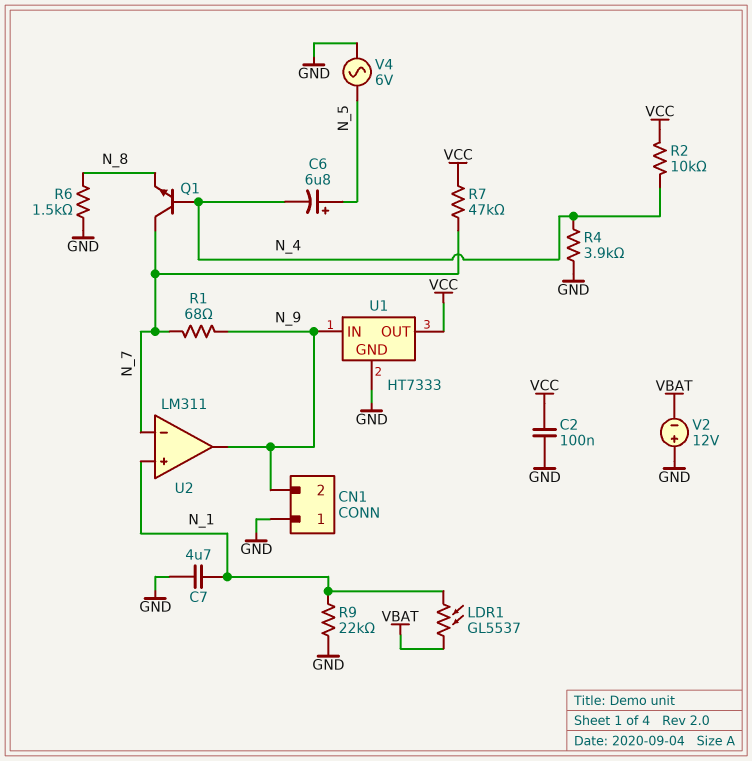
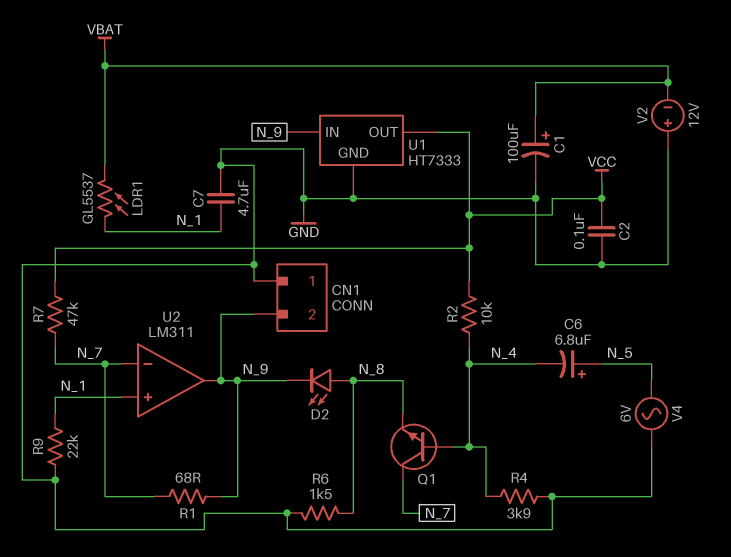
C1: none -> 100uF (plus VBAT, minus GND)
D2: none -> LED (A N_8, K N_9)

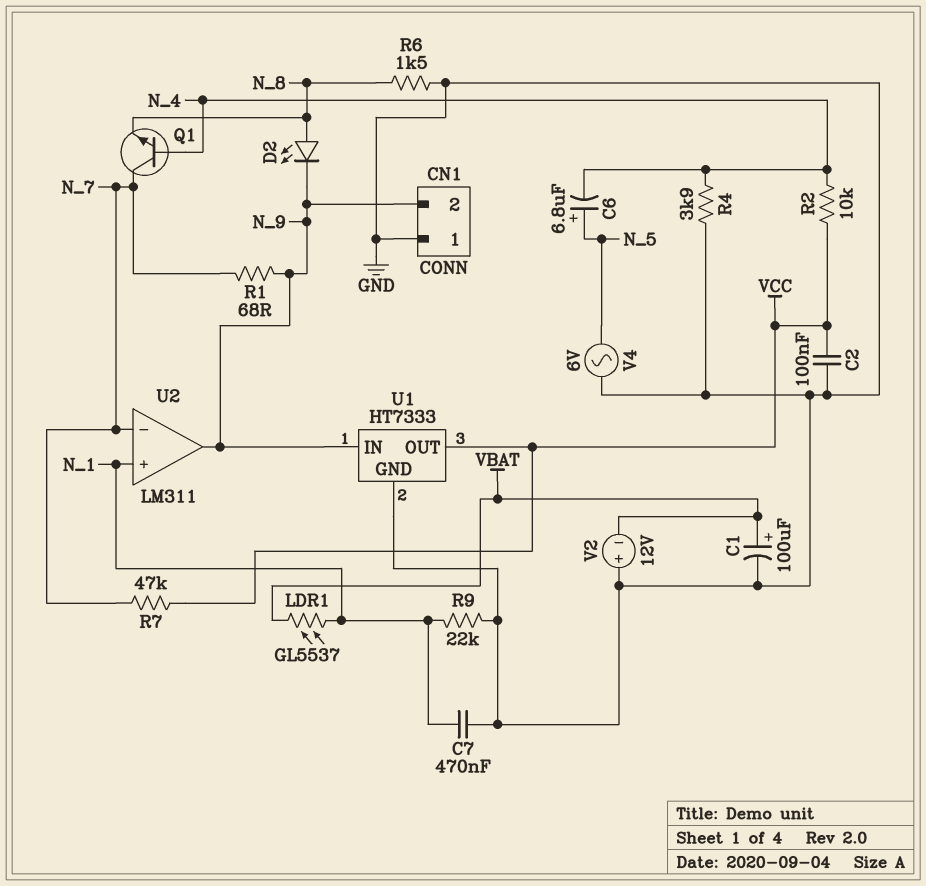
C7: 4.7uF (GND, N_1) -> 470nF (GND, N_1)

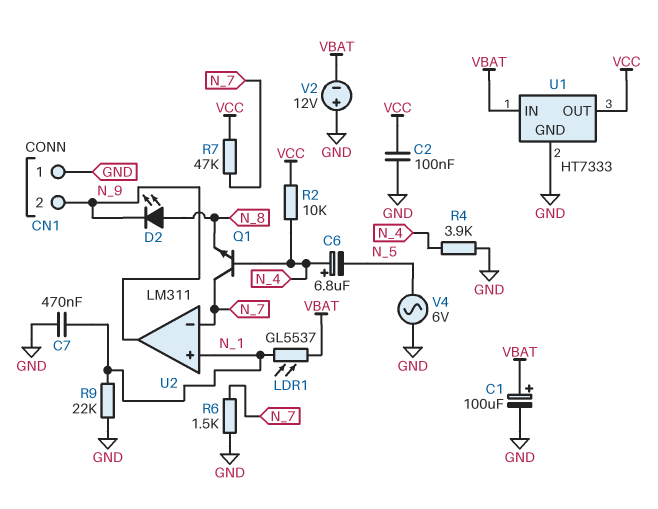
C6: 6.8uF (plus N_5, minus N_4) -> 6.8uF (plus N_4, minus N_5)
R1: 68 (N_7, N_9) -> none
R6: 1.5k (GND, N_8) -> 1.5k (GND, N_7)
U1 pin IN: N_9 -> VBAT

